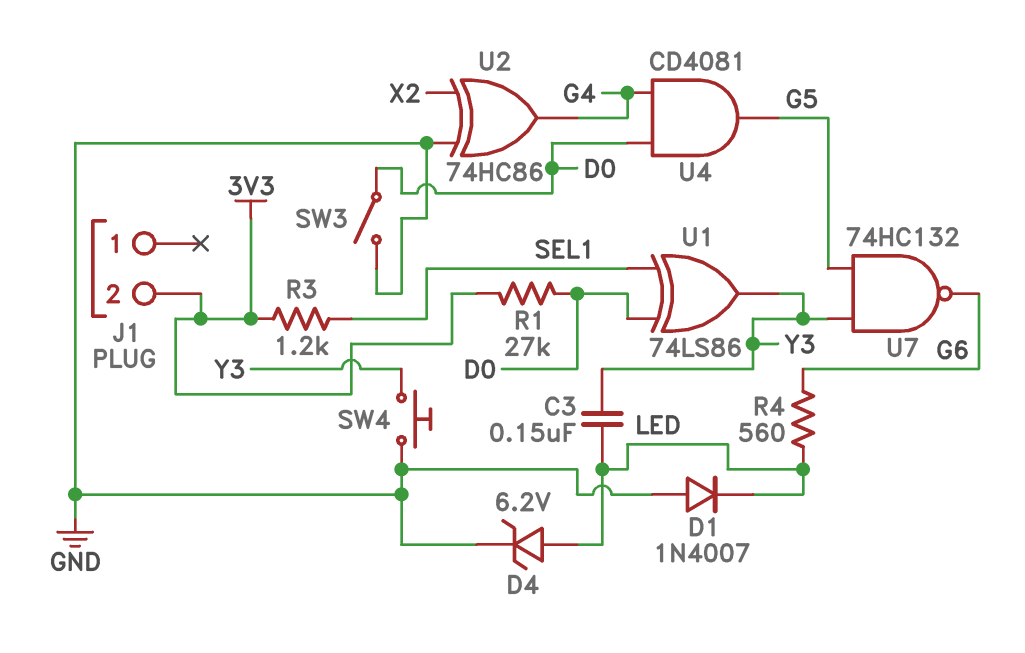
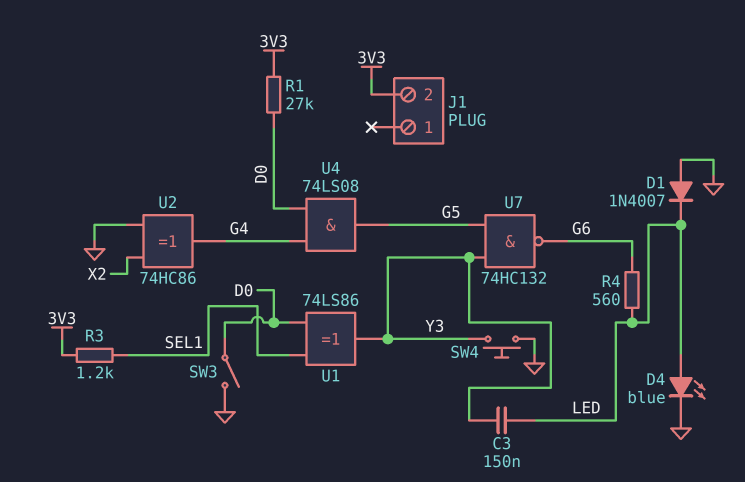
D4: zener 6.2V (A LED, K GND) -> LED blue (A LED, K GND)
U4: AND CD4081 (in D0, in G4, out G5) -> AND 74LS08 (in D0, in G4, out G5)

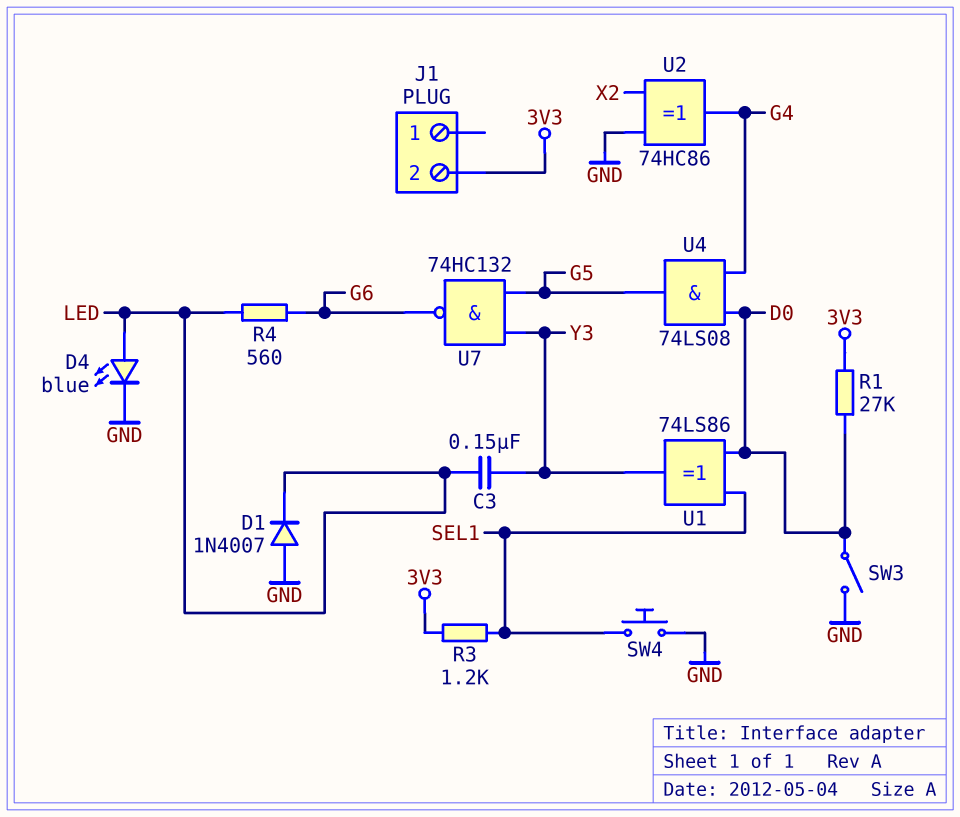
SW4: button (GND, Y3) -> button (GND, SEL1)

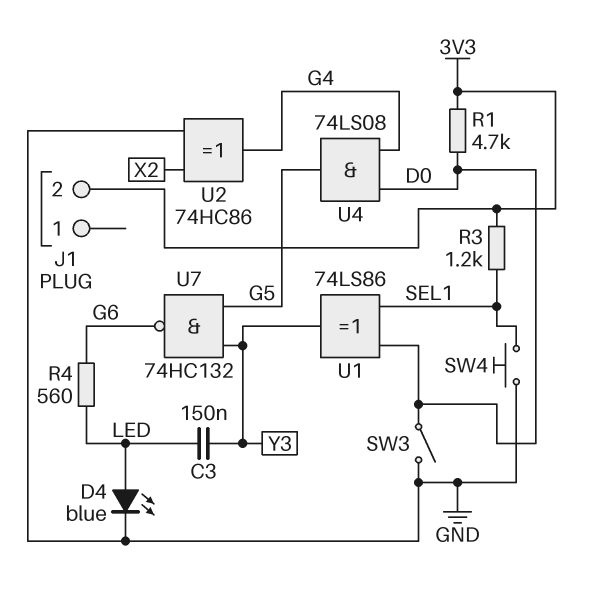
D1: diode 1N4007 (A GND, K LED) -> none
R1: 27k (3V3, D0) -> 4.7k (3V3, D0)

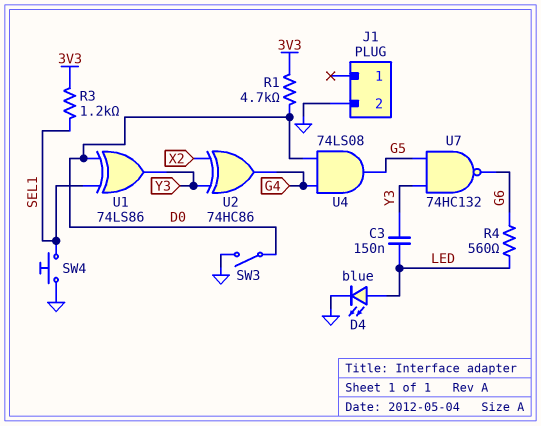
J1 pin 2: 3V3 -> GND
U2: XOR 74HC86 (in GND, in X2, out G4) -> XOR 74HC86 (in X2, in Y3, out G4)

